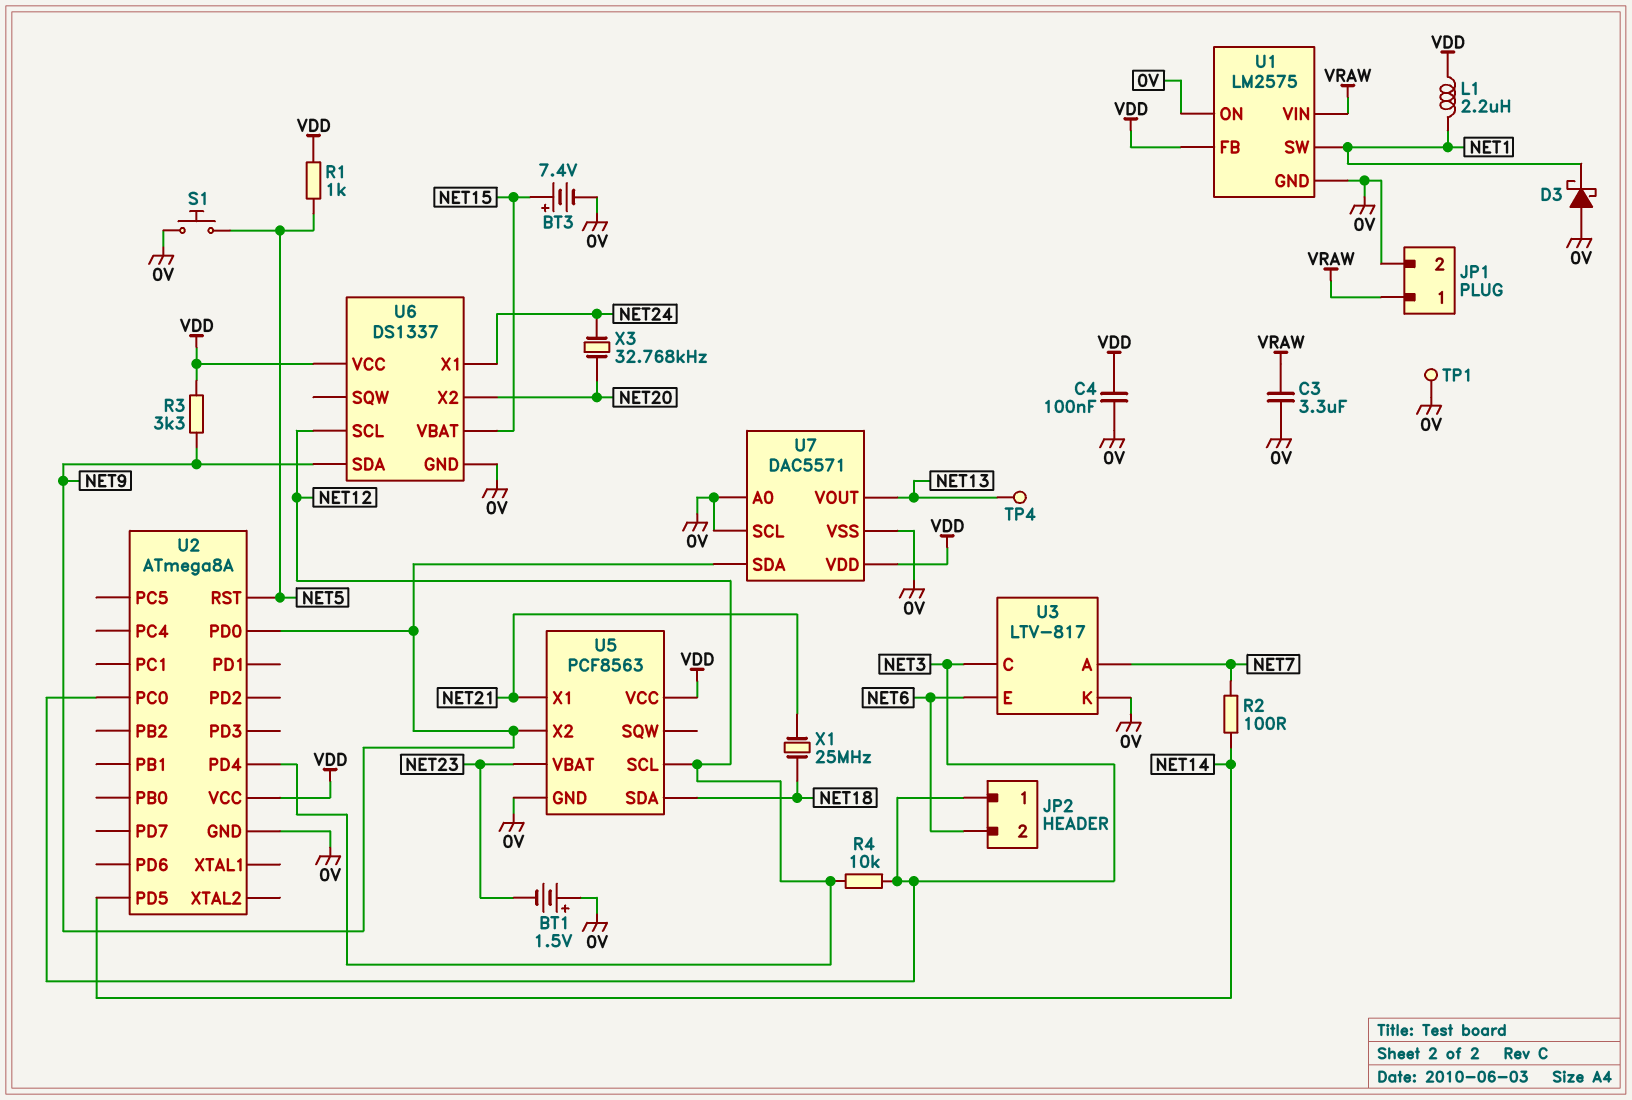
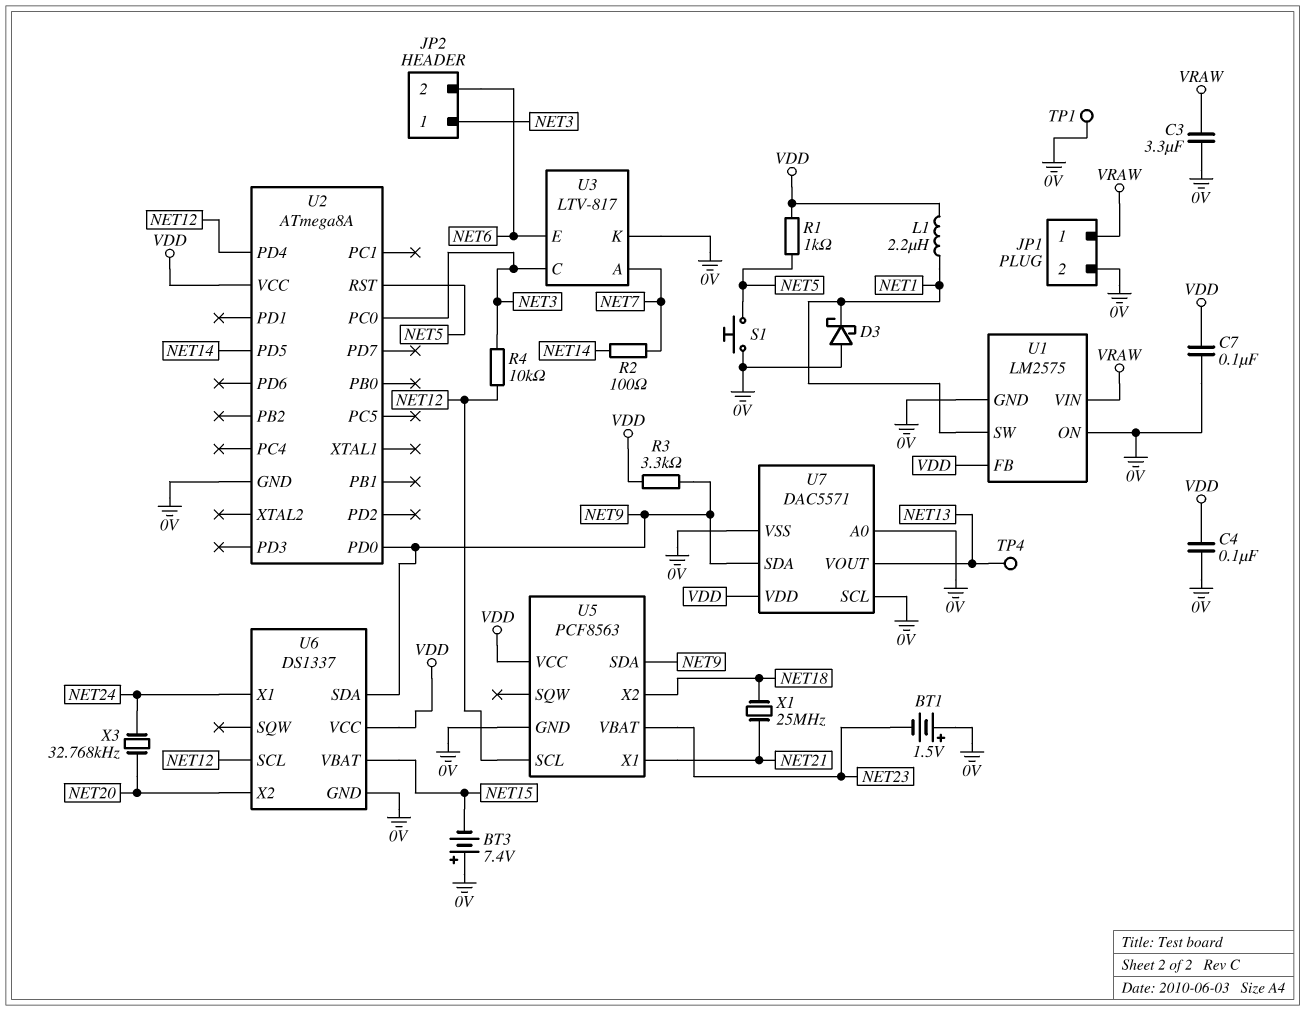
BT3: 7.4V (plus NET15, minus 0V) -> 7.4V (plus 0V, minus NET15)
C7: none -> 100nF (0V, VDD)
U5 pin SDA: NET18 -> NET9
U5 pin X2: NET9 -> NET18

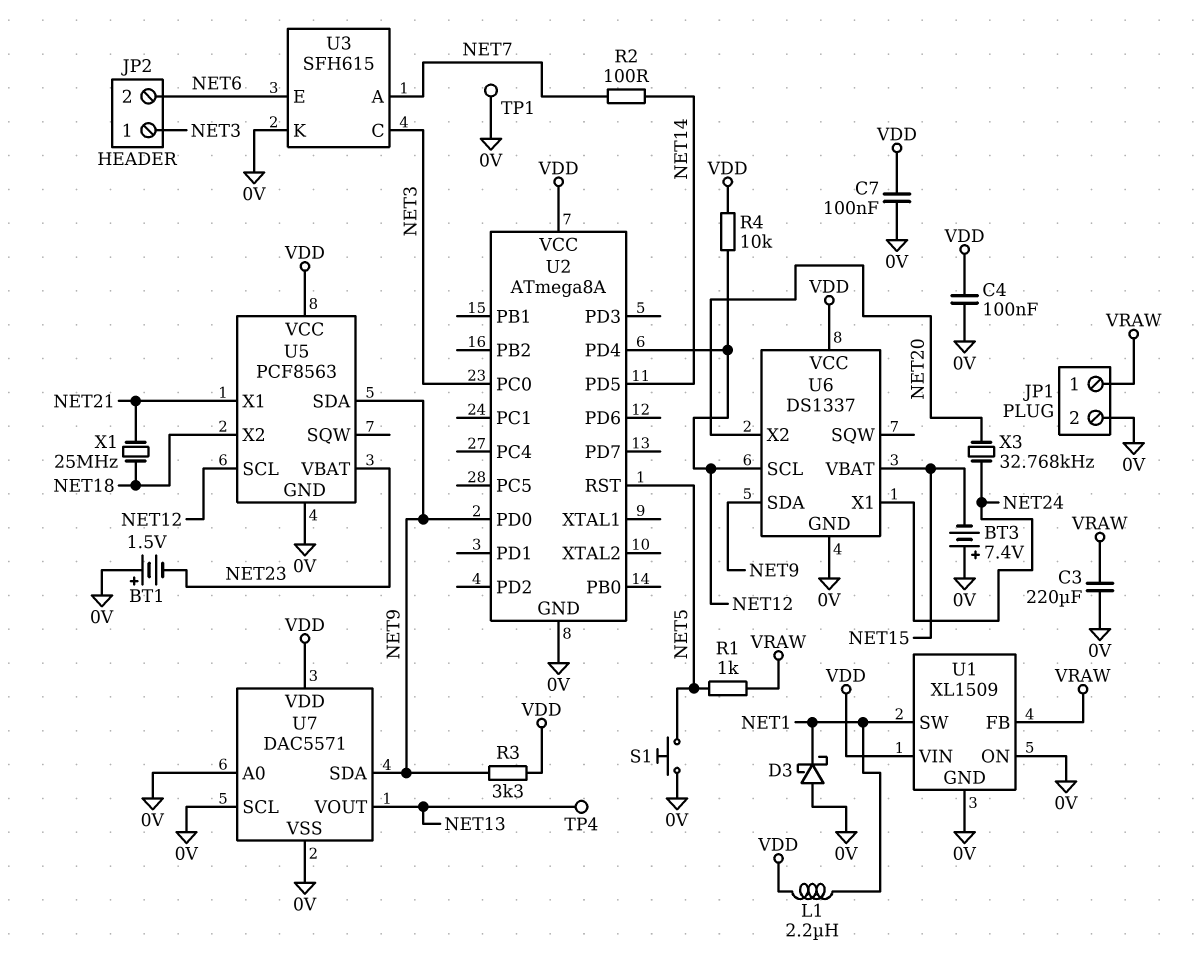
C3: 3.3uF (0V, VRAW) -> 220uF (0V, VRAW)
R1: 1k (NET5, VDD) -> 1k (NET5, VRAW)
R4: 10k (NET3, NET12) -> 10k (NET12, VDD)
U1: LM2575 -> XL1509
U1 pin FB: VDD -> VRAW
U1 pin VIN: VRAW -> VDD
U3: LTV-817 -> SFH615

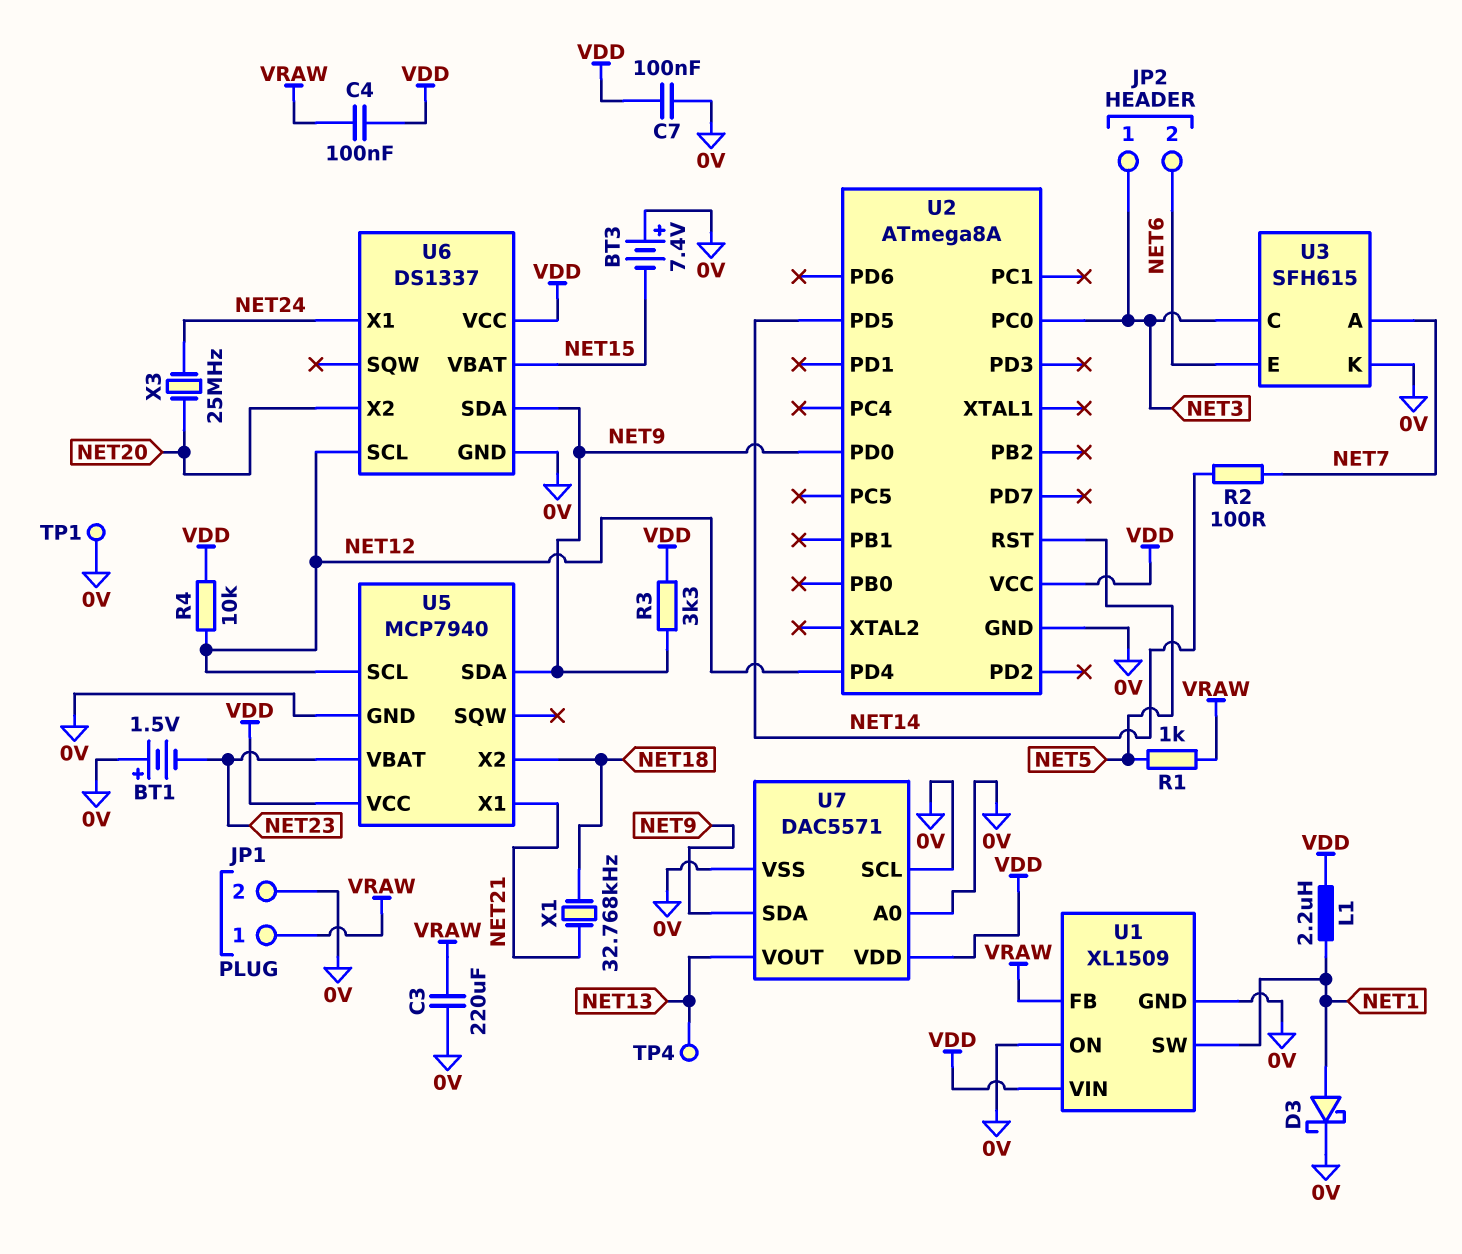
C4: 100nF (0V, VDD) -> 100nF (VDD, VRAW)
D3: schottky (A 0V, K NET1) -> schottky (A NET1, K 0V)
S1: button (0V, NET5) -> none
U5: PCF8563 -> MCP7940
X1: 25MHz (NET18, NET21) -> 32.768kHz (NET18, NET21)
X3: 32.768kHz (NET20, NET24) -> 25MHz (NET20, NET24)

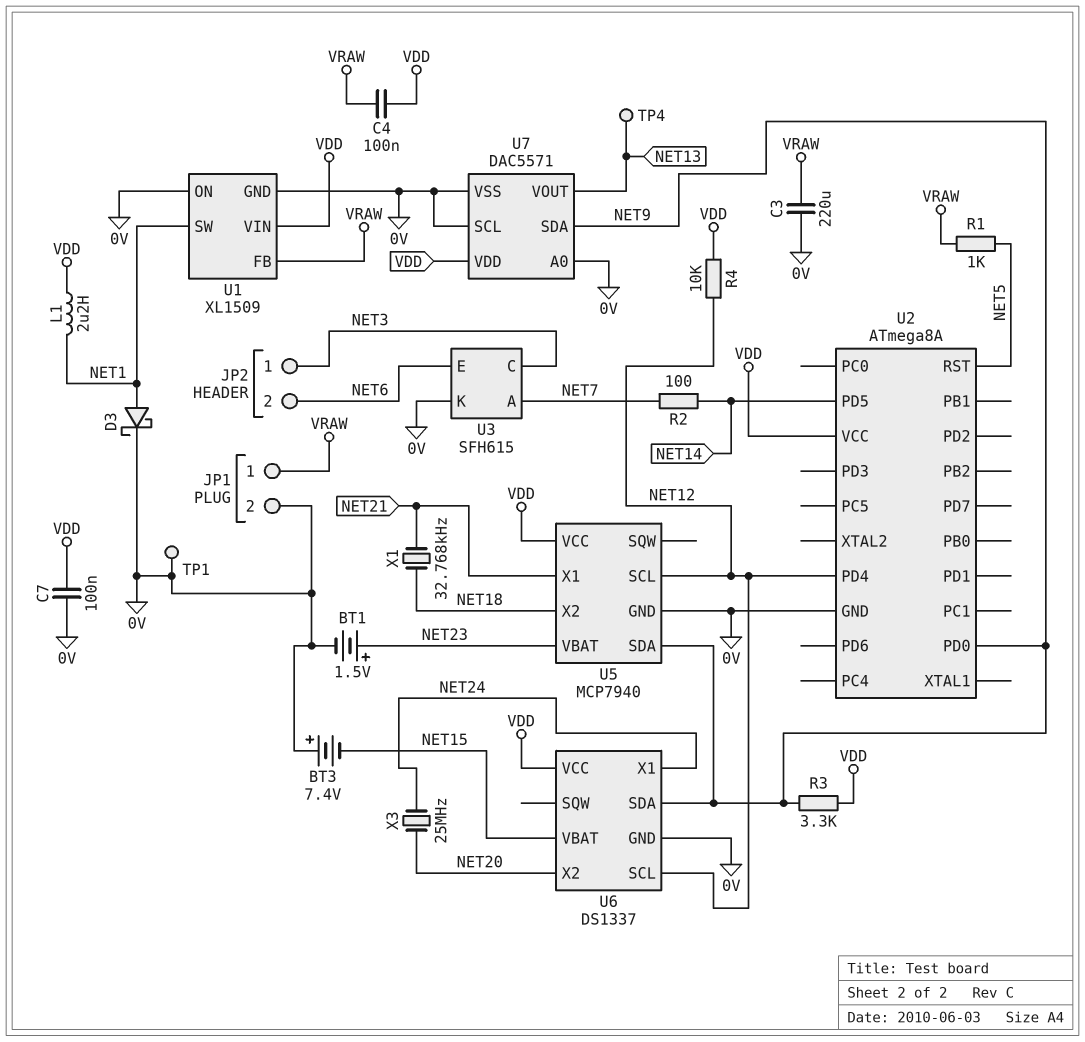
BT1: 1.5V (plus 0V, minus NET23) -> 1.5V (plus NET23, minus 0V)
U2 pin PC0: NET3 -> none

